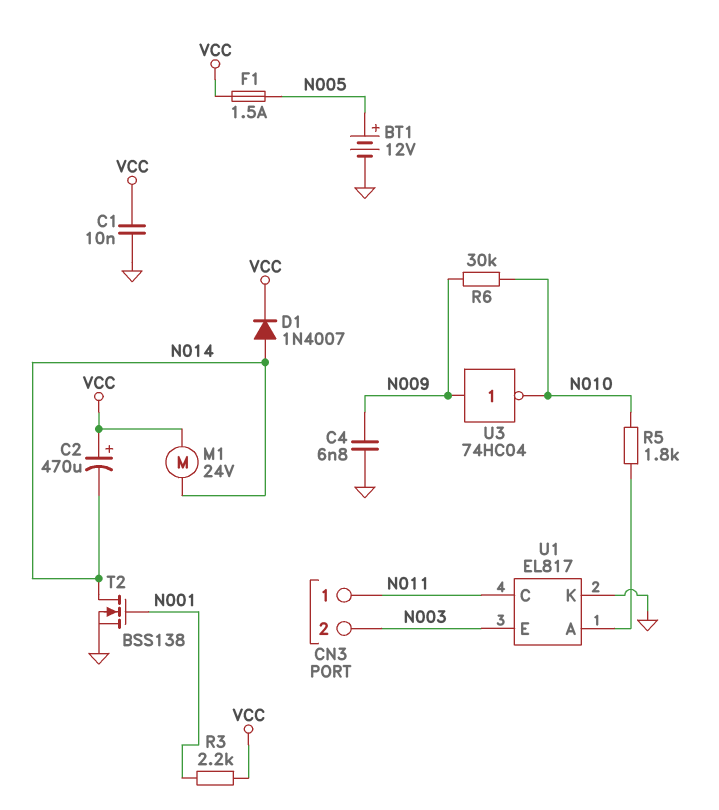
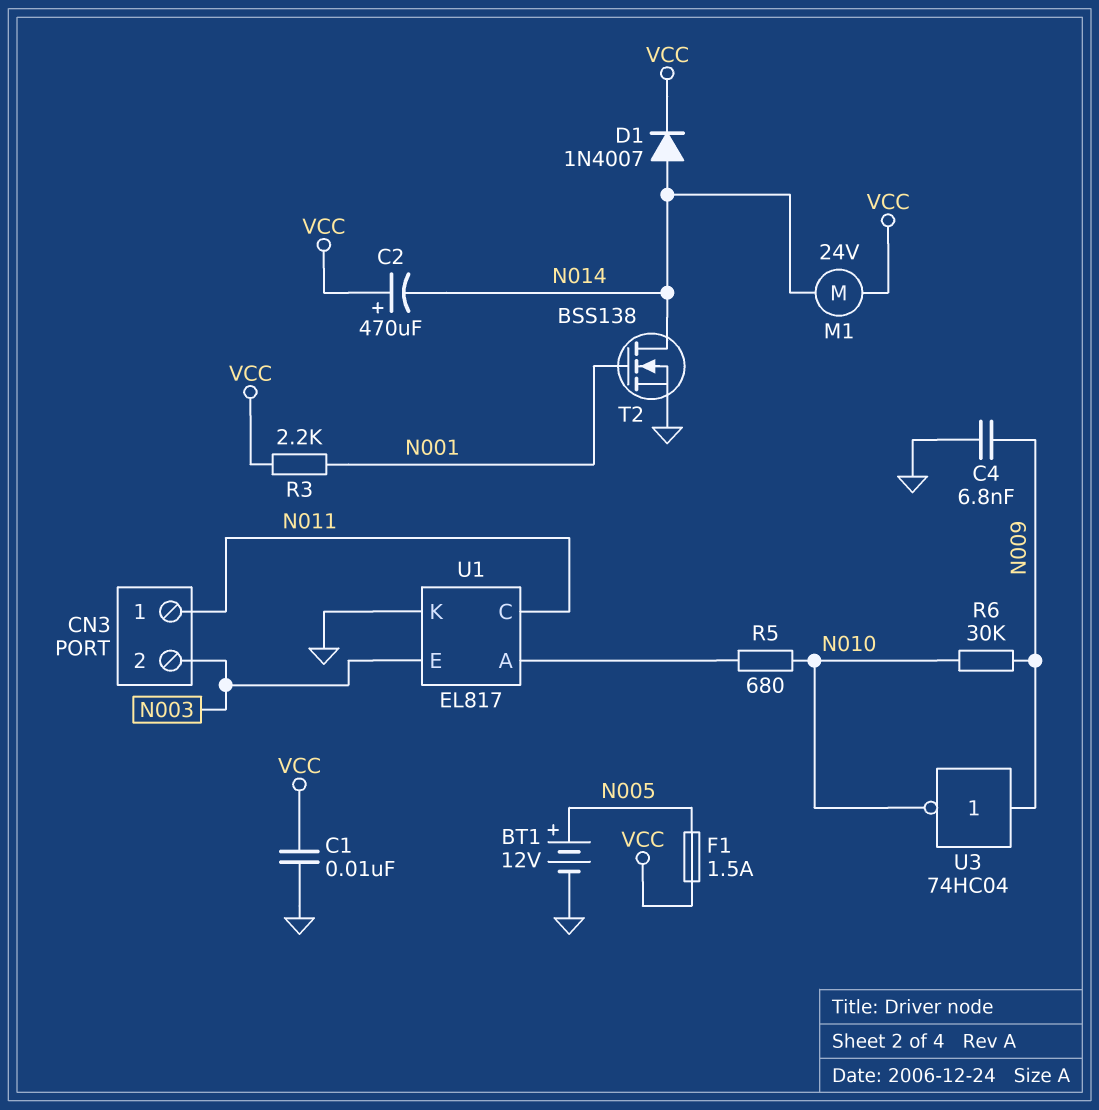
R5: 1.8k (N010, U1/A) -> 680 (N010, U1/A)

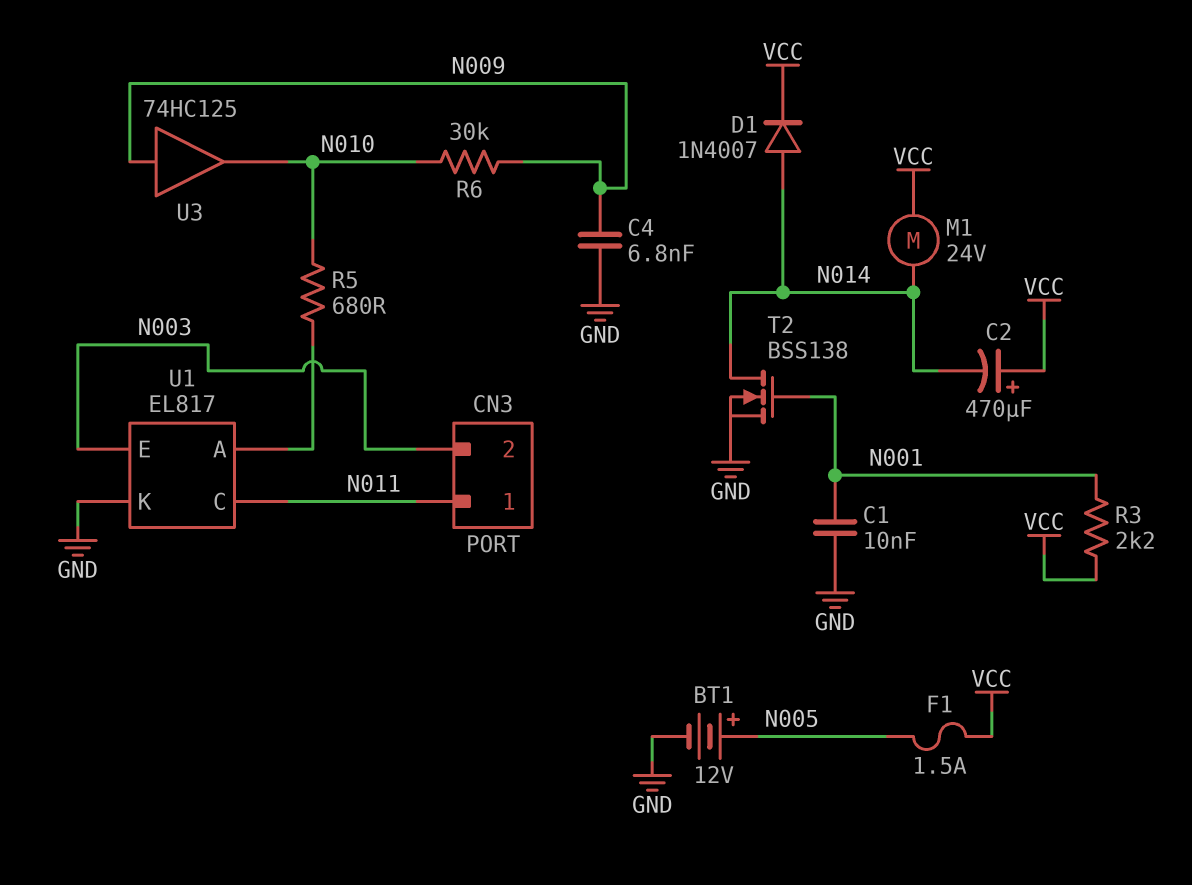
C1: 10nF (GND, VCC) -> 10nF (GND, N001)
U3: NOT 74HC04 (in N009, out N010) -> buffer 74HC125 (in N009, out N010)

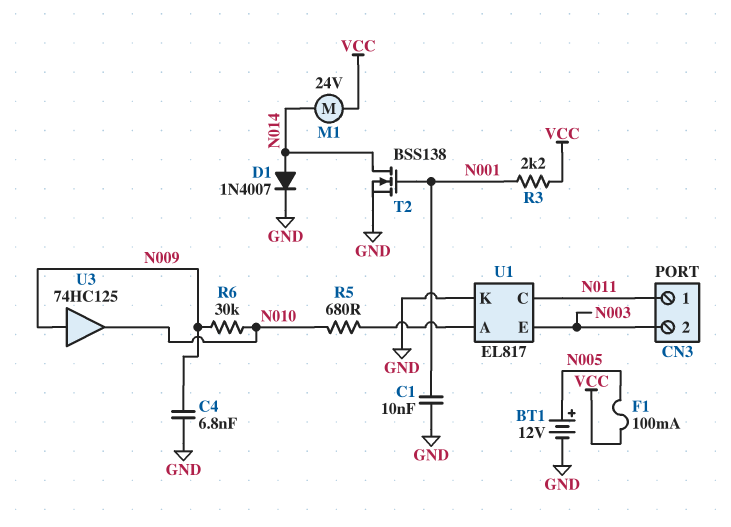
C2: 470uF (plus VCC, minus N014) -> none
D1: diode 1N4007 (A N014, K VCC) -> diode 1N4007 (A N014, K GND)
F1: 1.5A (N005, VCC) -> 100mA (N005, VCC)

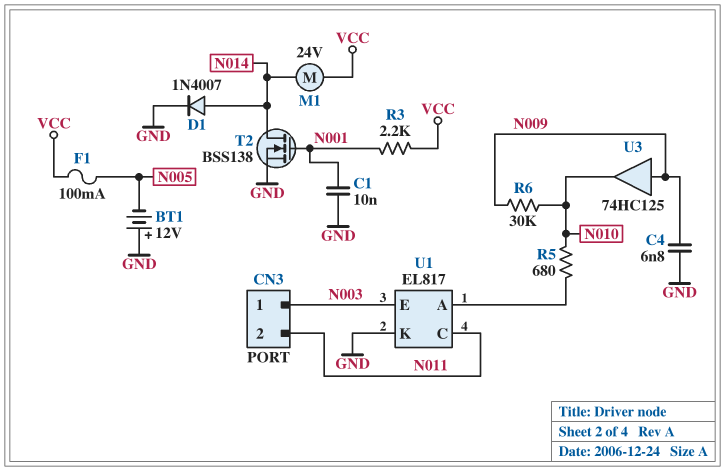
BT1: 12V (plus N005, minus GND) -> 12V (plus GND, minus N005)
CN3 pin 1: N011 -> N003
CN3 pin 2: N003 -> N011

